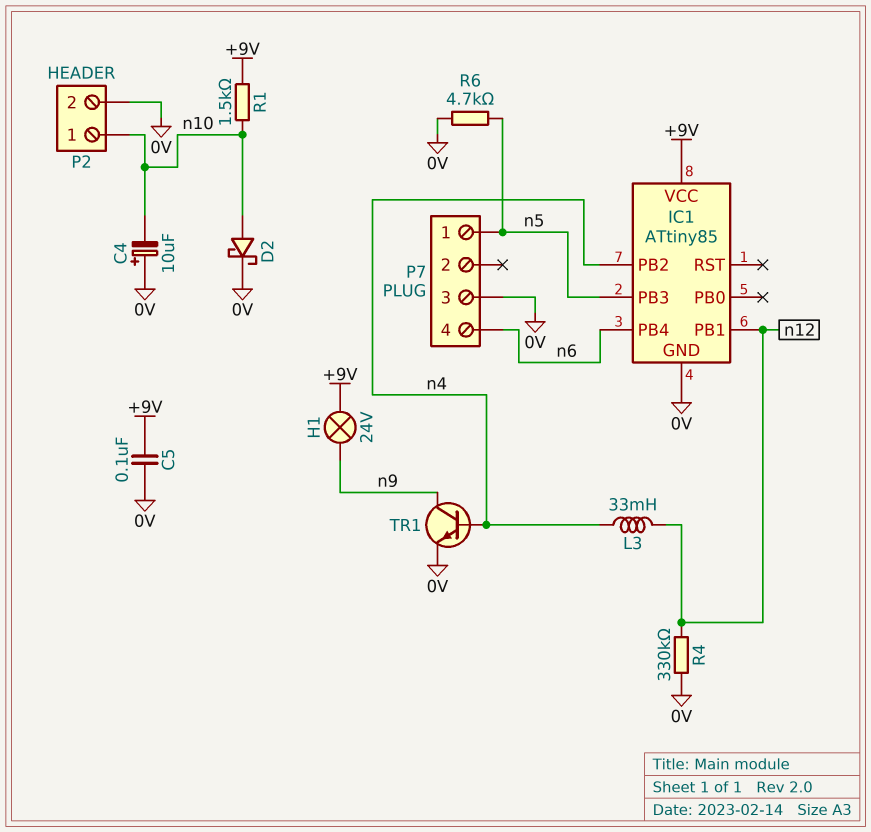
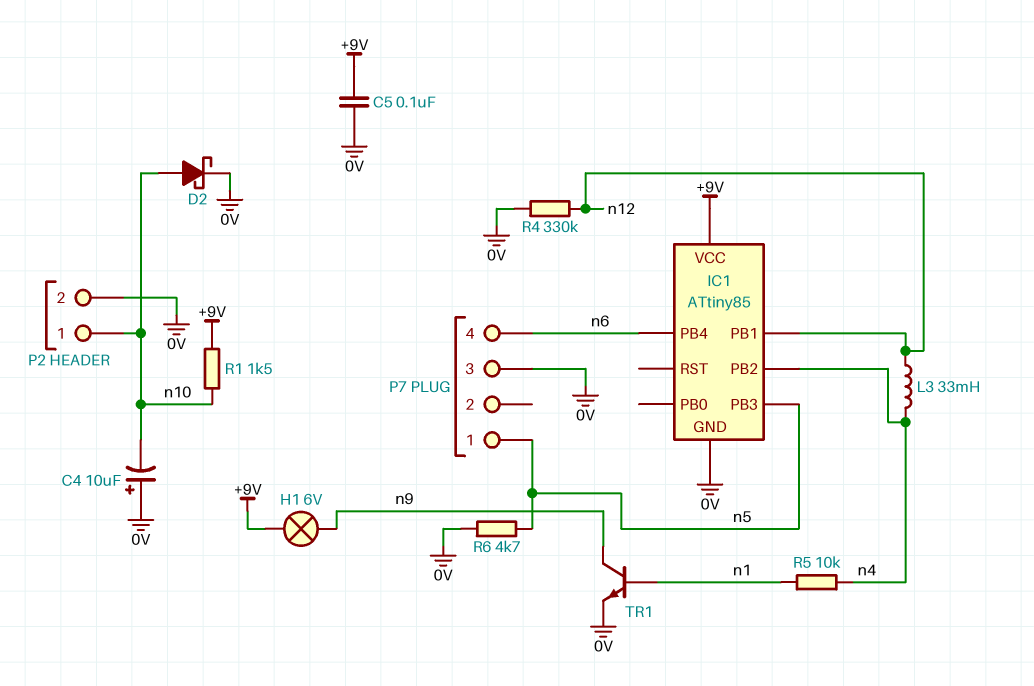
H1: lamp 24V (+9V, n9) -> lamp 6V (+9V, n9)
R5: none -> 10k (n1, n4)
TR1: NPN (B n4, C n9, E 0V) -> NPN (B n1, C n9, E 0V)

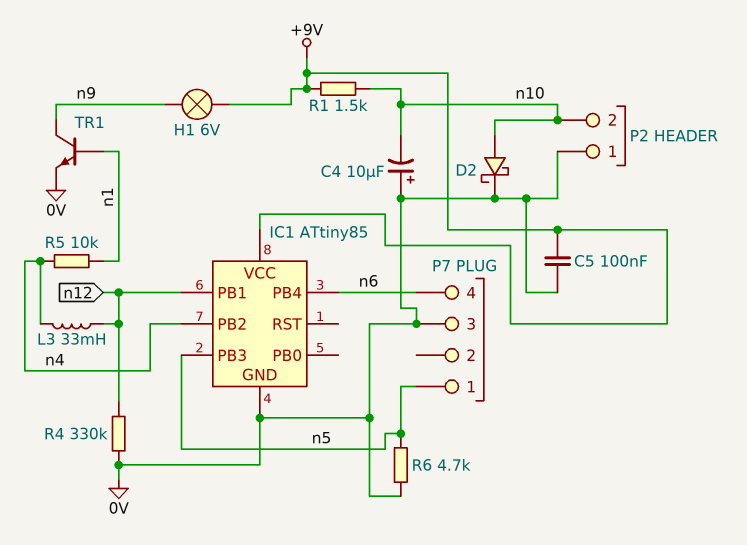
P2 pin 1: n10 -> 0V
P2 pin 2: 0V -> n10

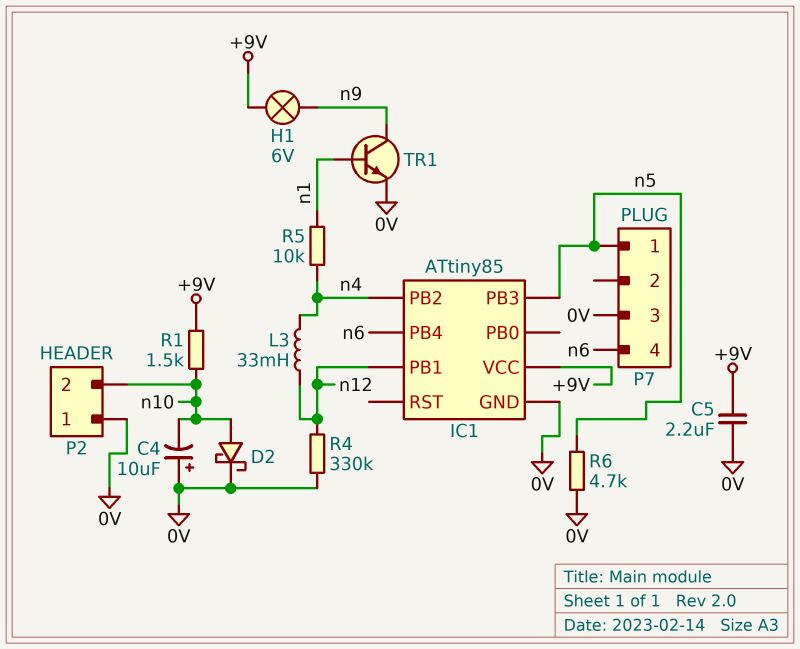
C5: 100nF (+9V, 0V) -> 2.2uF (+9V, 0V)

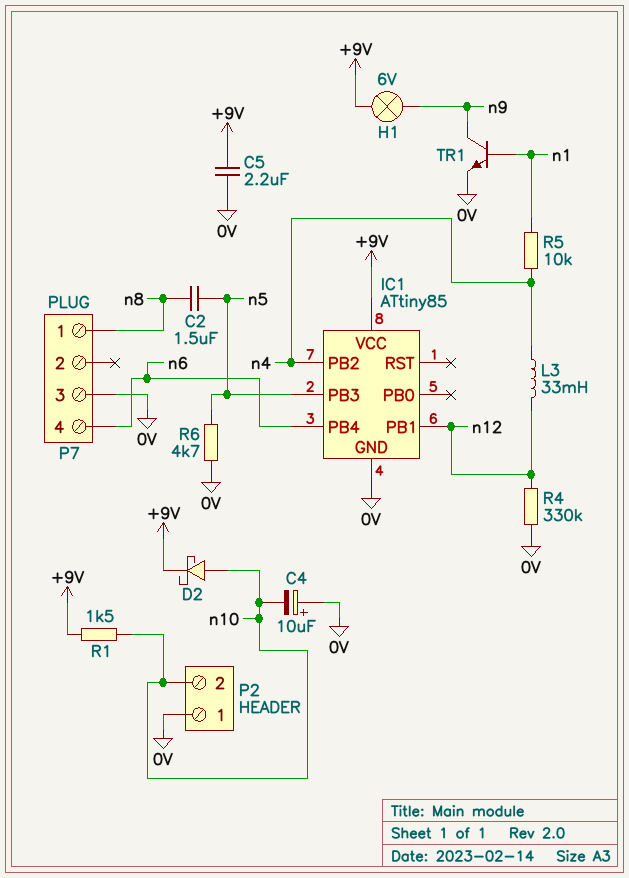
C2: none -> 1.5uF (n5, n8)
D2: schottky (A n10, K 0V) -> schottky (A n10, K +9V)
P7 pin 1: n5 -> n8

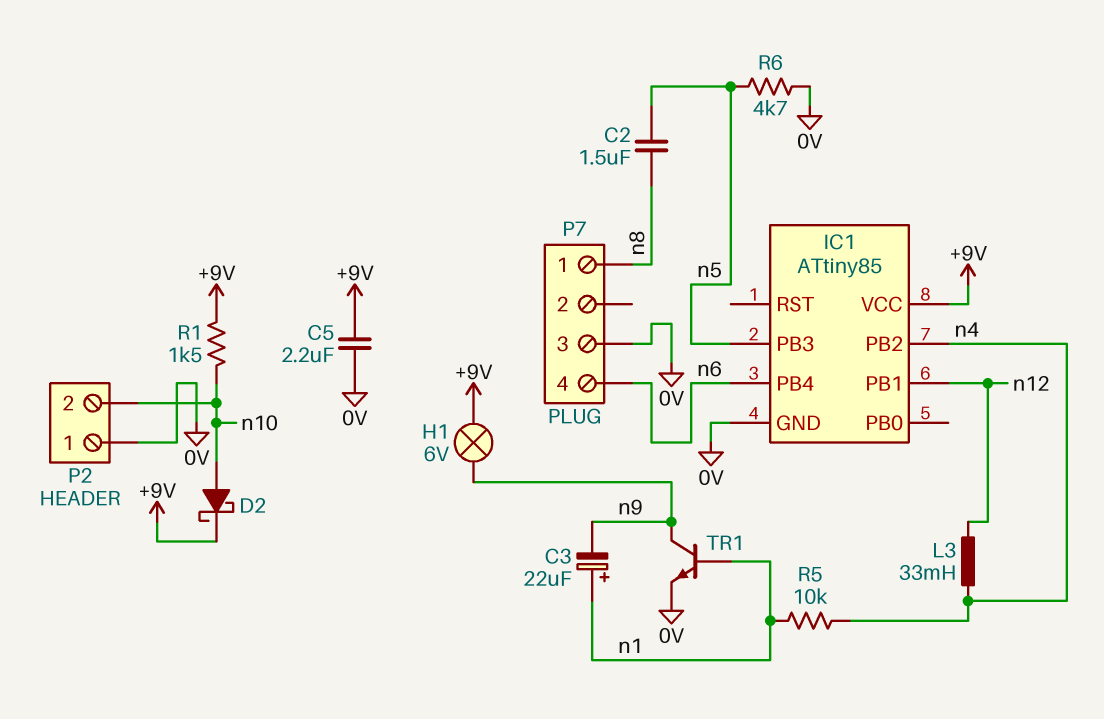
C3: none -> 22uF (plus n1, minus n9)
C4: 10uF (plus 0V, minus n10) -> none
R4: 330k (0V, n12) -> none

